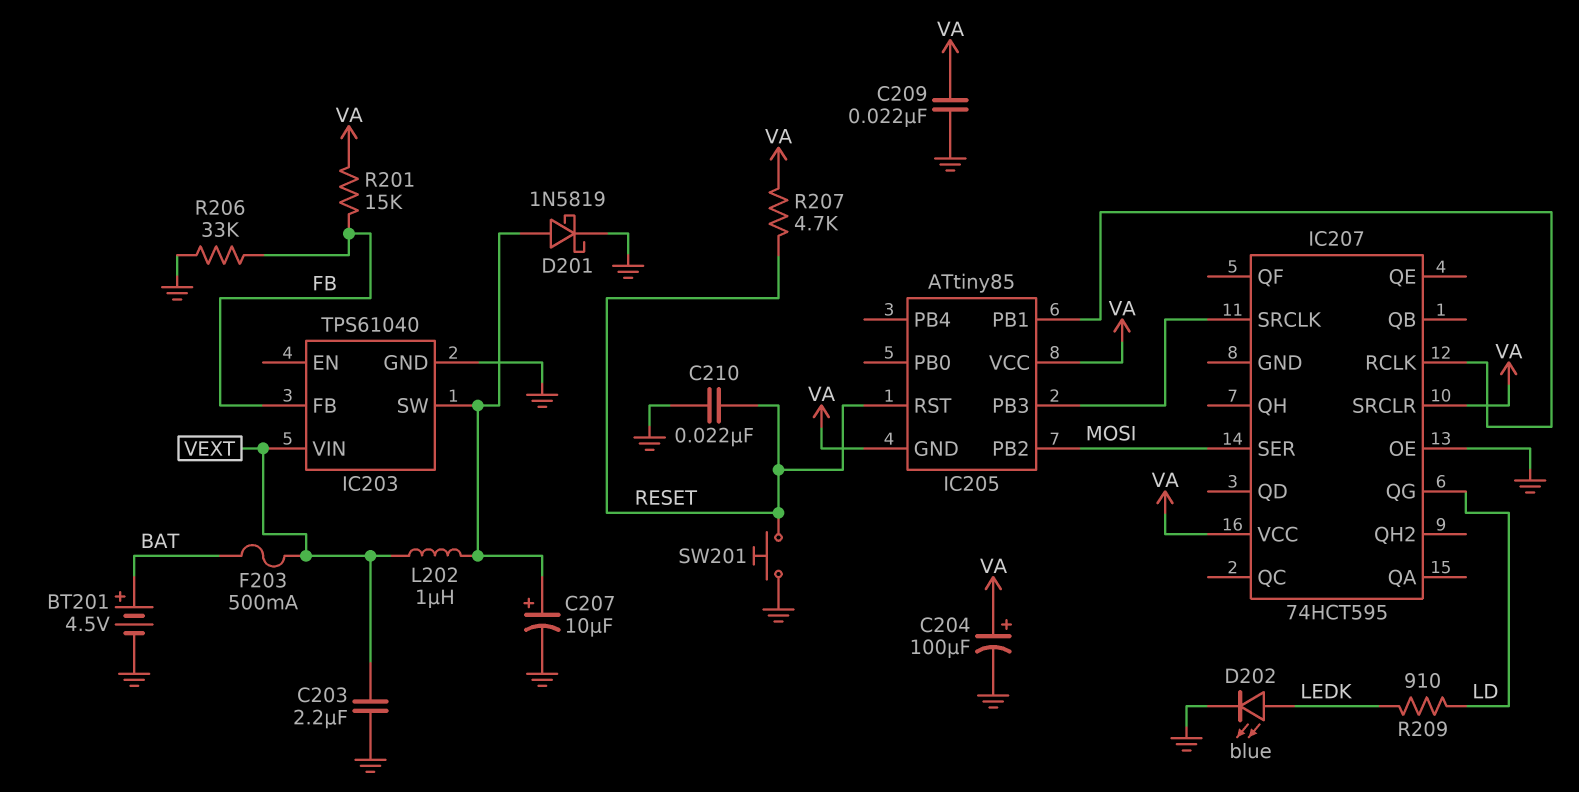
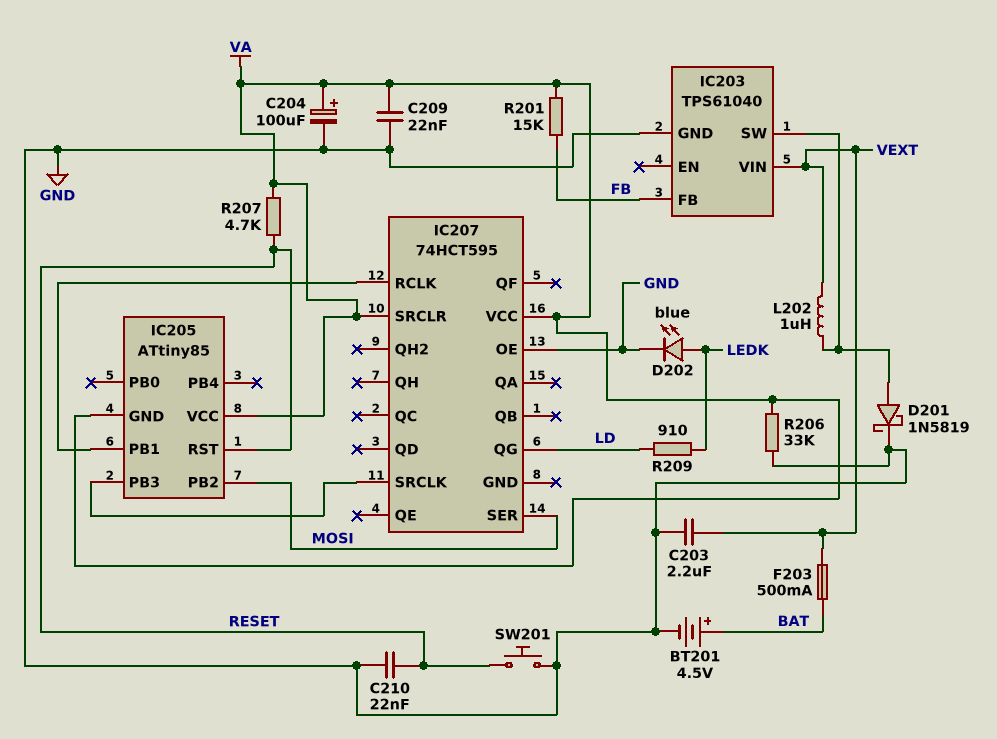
C207: 10uF (plus IC203/SW, minus GND) -> none
R206: 33k (FB, GND) -> 33k (GND, VA)

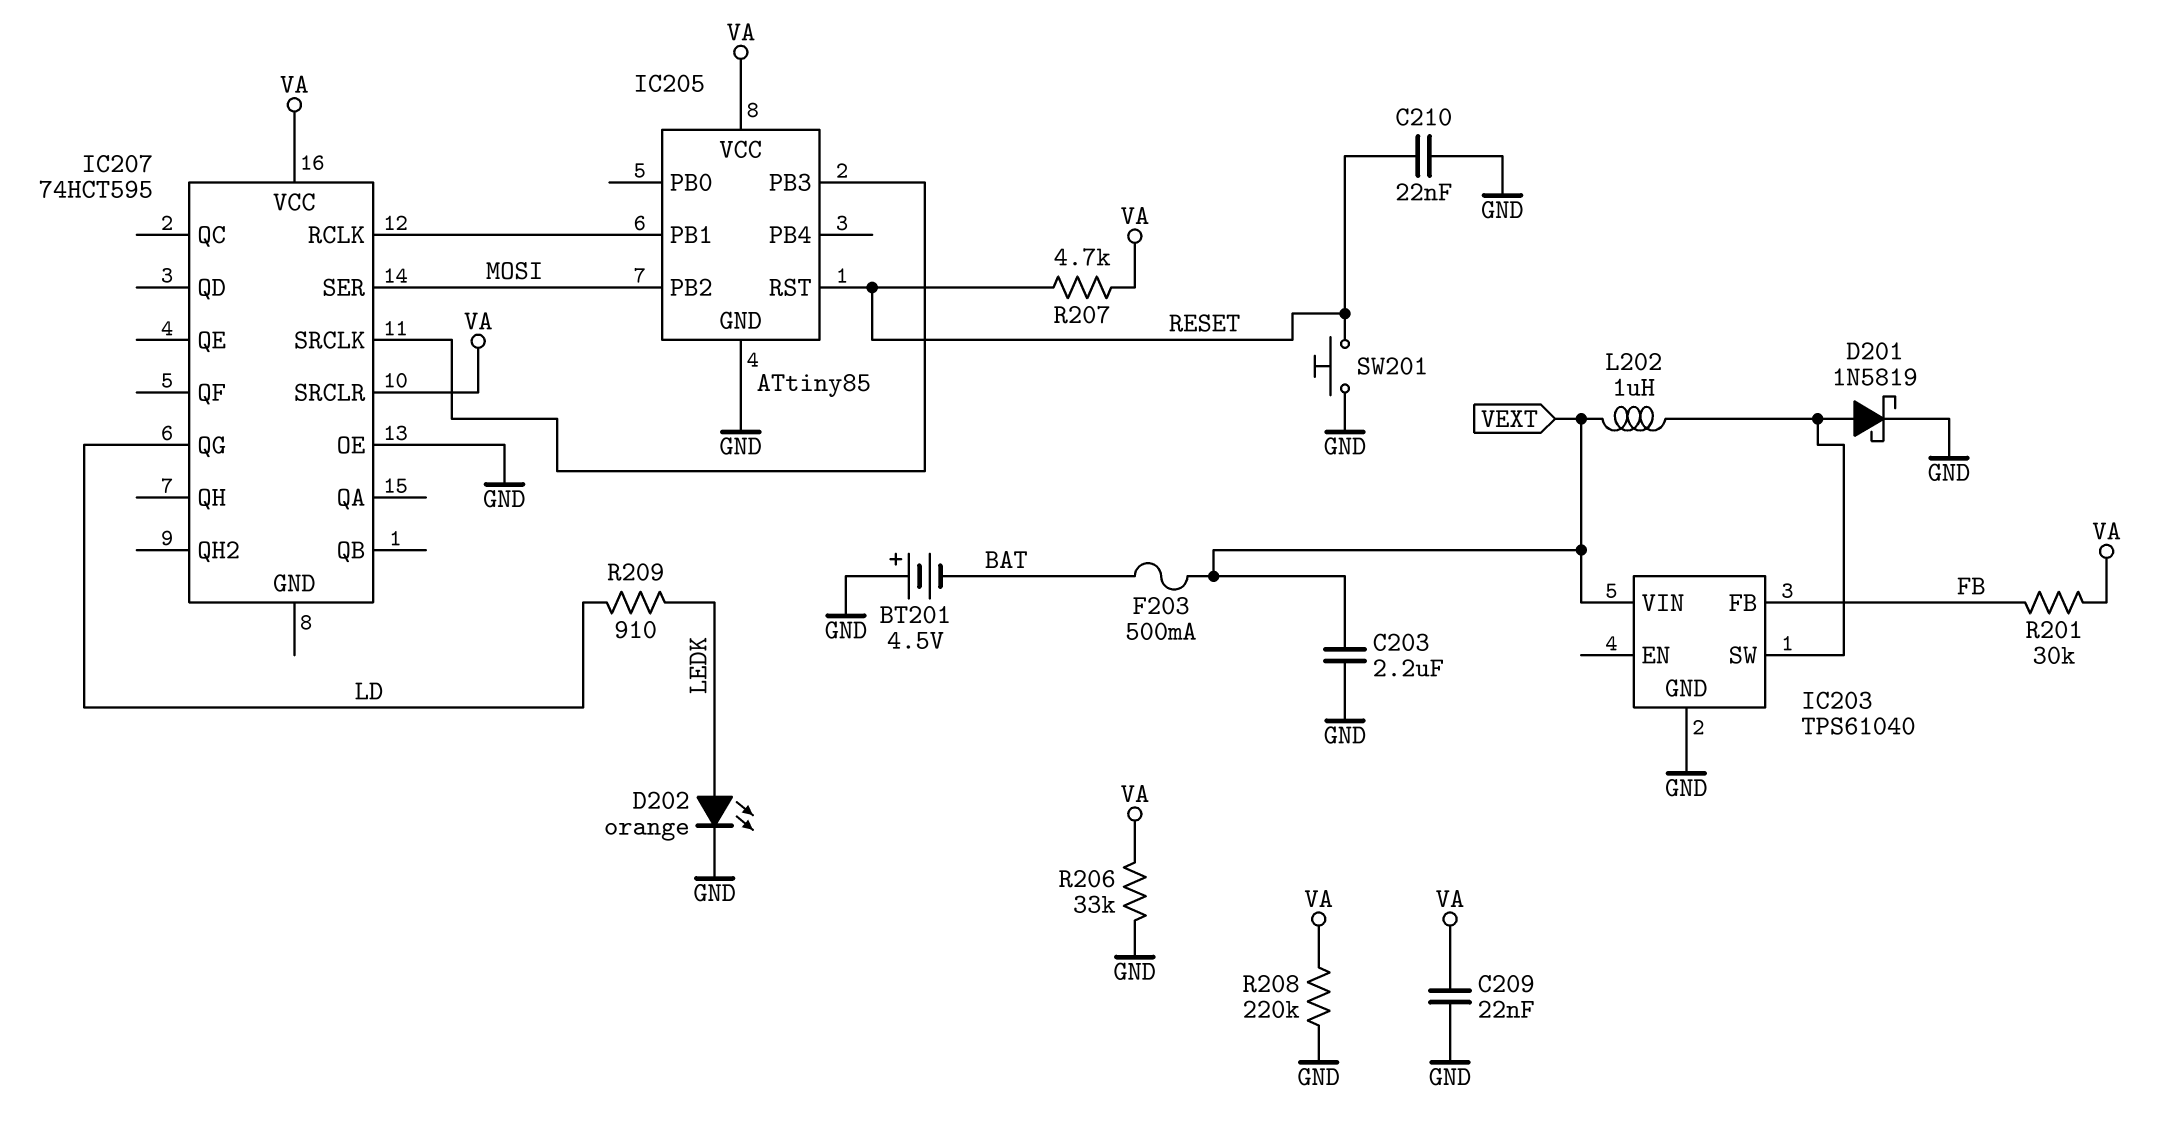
BT201: 4.5V (plus BAT, minus GND) -> 4.5V (plus GND, minus BAT)
C204: 100uF (plus VA, minus GND) -> none
D202: LED blue (A LEDK, K GND) -> LED orange (A LEDK, K GND)
IC205 pin GND: VA -> GND
R201: 15k (FB, VA) -> 30k (FB, VA)
R208: none -> 220k (GND, VA)

